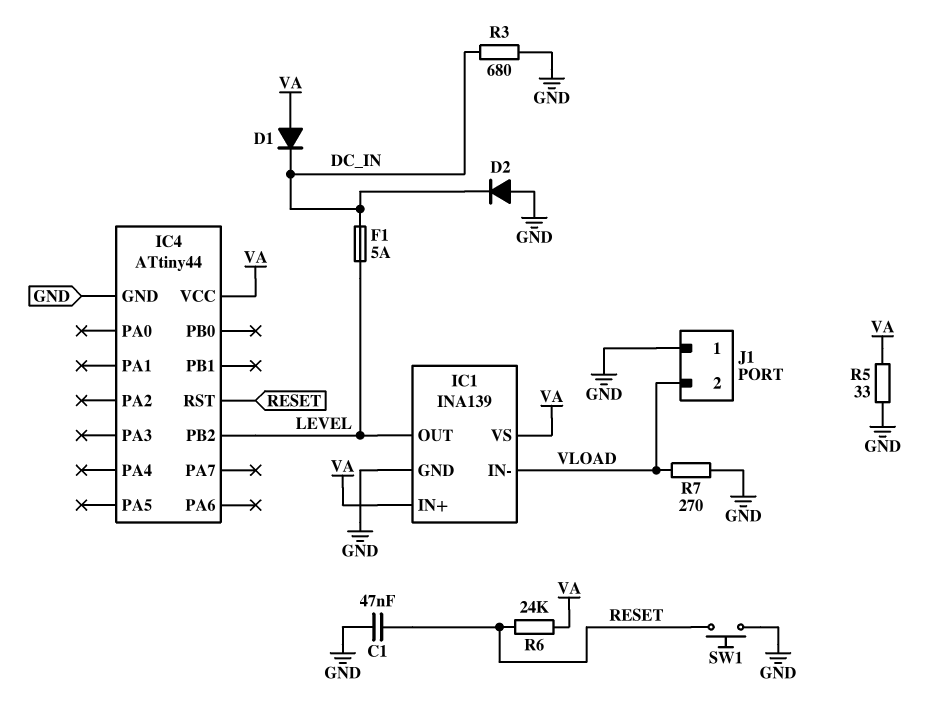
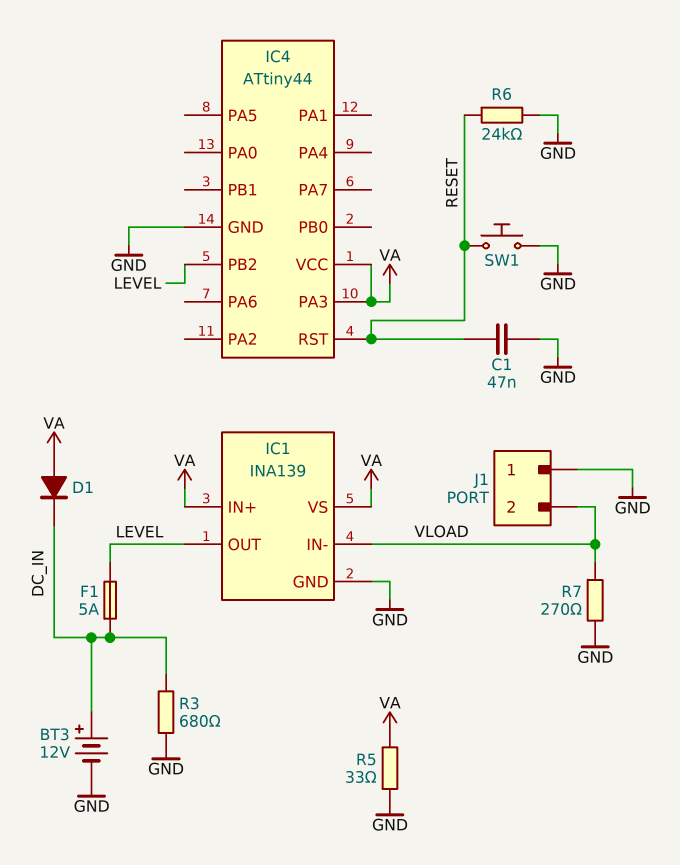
BT3: none -> 12V (plus DC_IN, minus GND)
D2: diode (A GND, K DC_IN) -> none
IC4 pin PA3: none -> VA
R6: 24k (RESET, VA) -> 24k (GND, RESET)

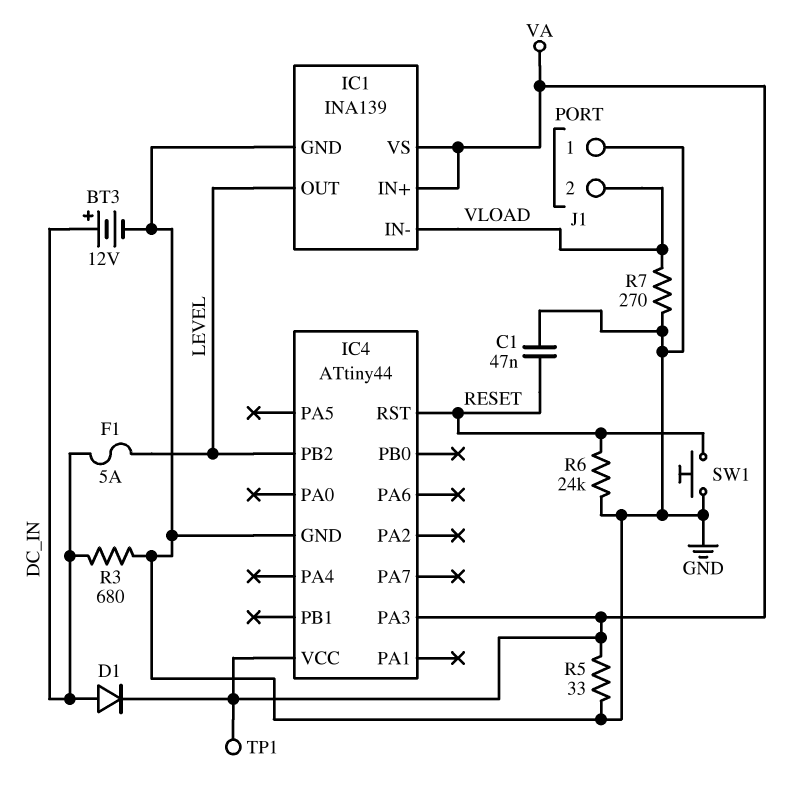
D1: diode (A VA, K DC_IN) -> diode (A DC_IN, K VA)
TP1: none -> test point (VA)

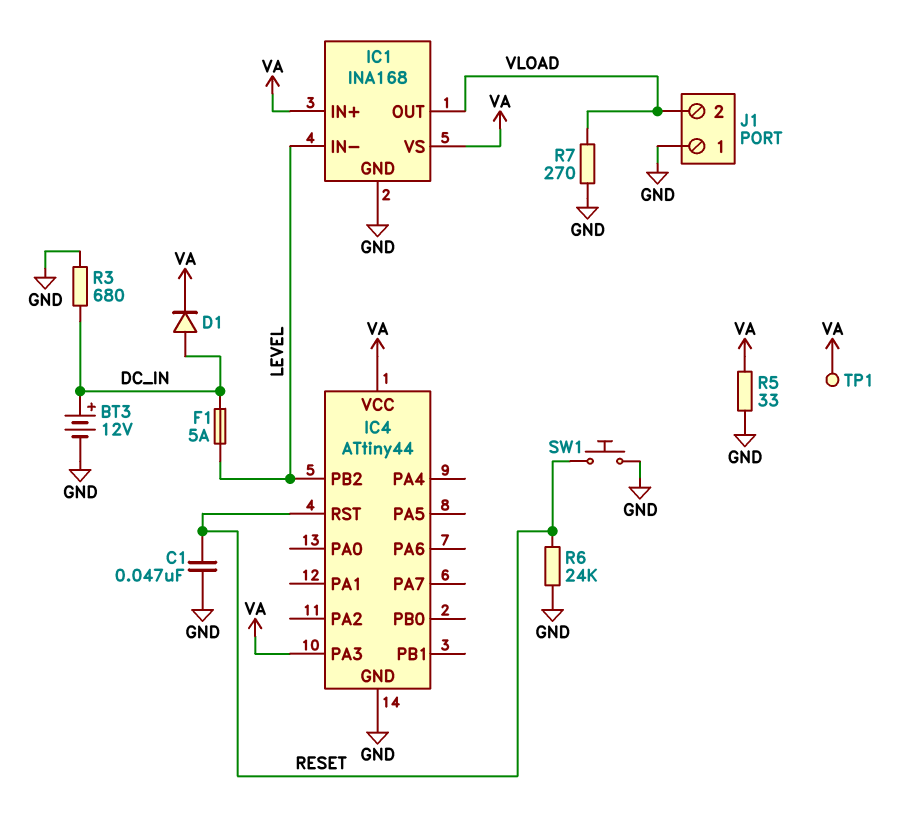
IC1: INA139 -> INA168
IC1 pin IN-: VLOAD -> LEVEL
IC1 pin OUT: LEVEL -> VLOAD

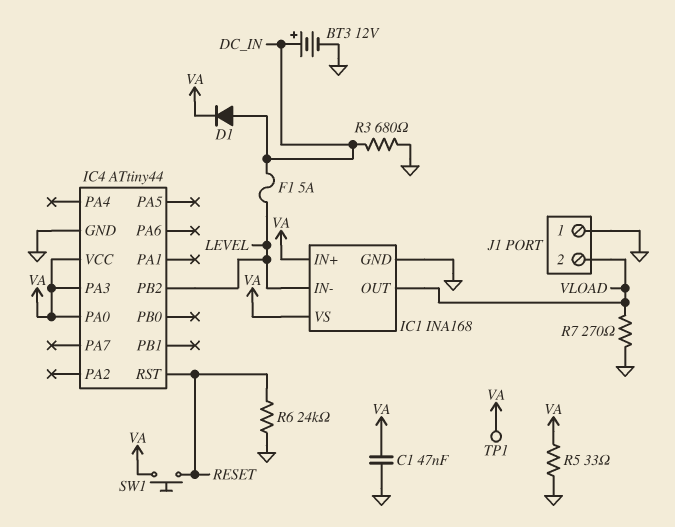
C1: 47nF (GND, RESET) -> 47nF (GND, VA)
IC4 pin PA0: none -> VA
SW1: button (GND, RESET) -> button (RESET, VA)

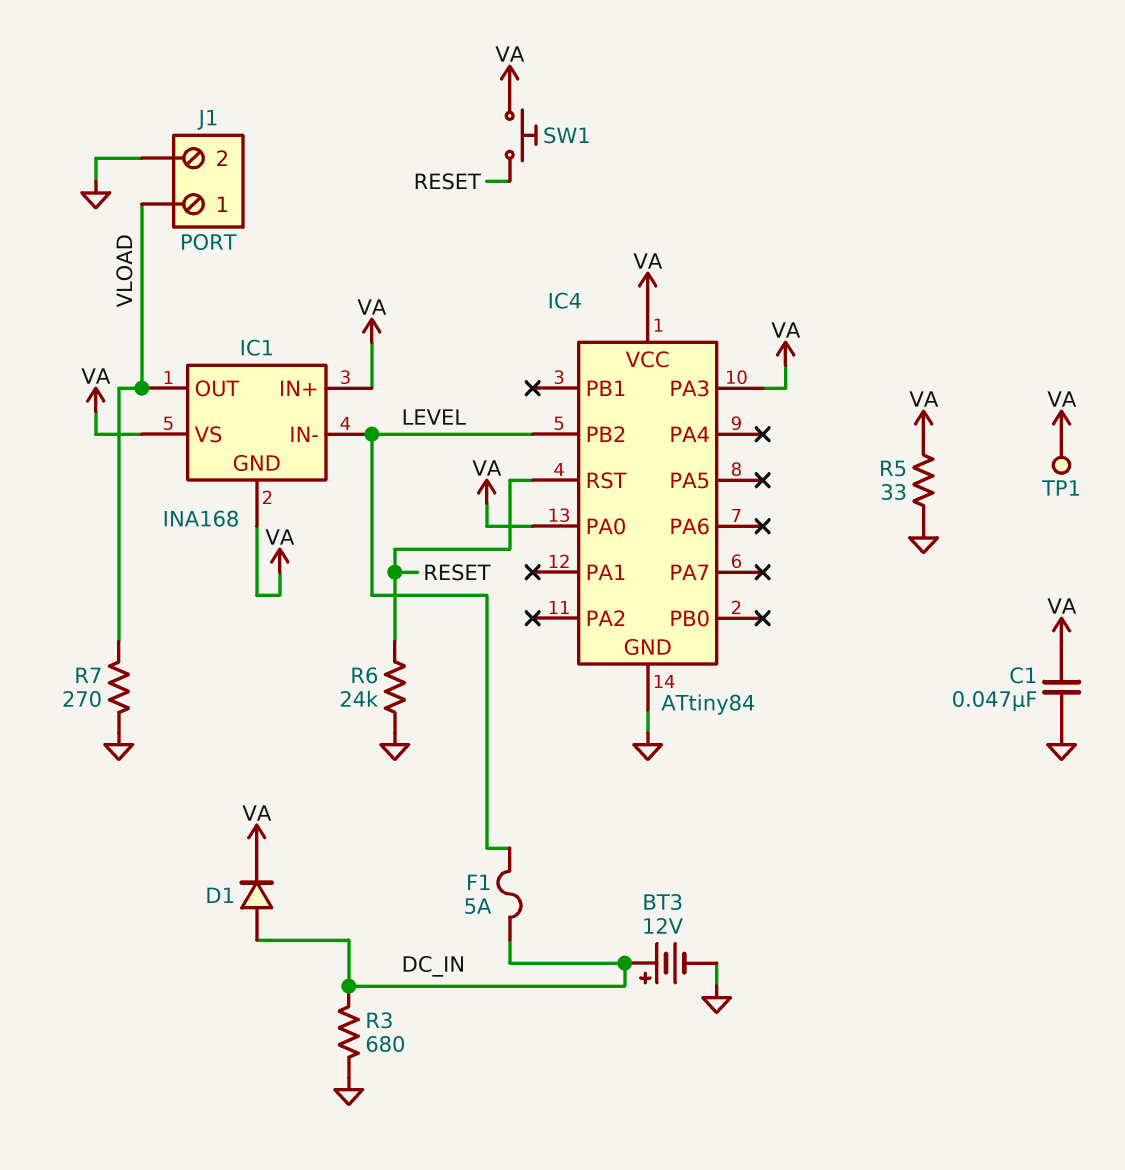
IC1 pin GND: GND -> VA
IC4: ATtiny44 -> ATtiny84
J1 pin 1: GND -> VLOAD
J1 pin 2: VLOAD -> GND

